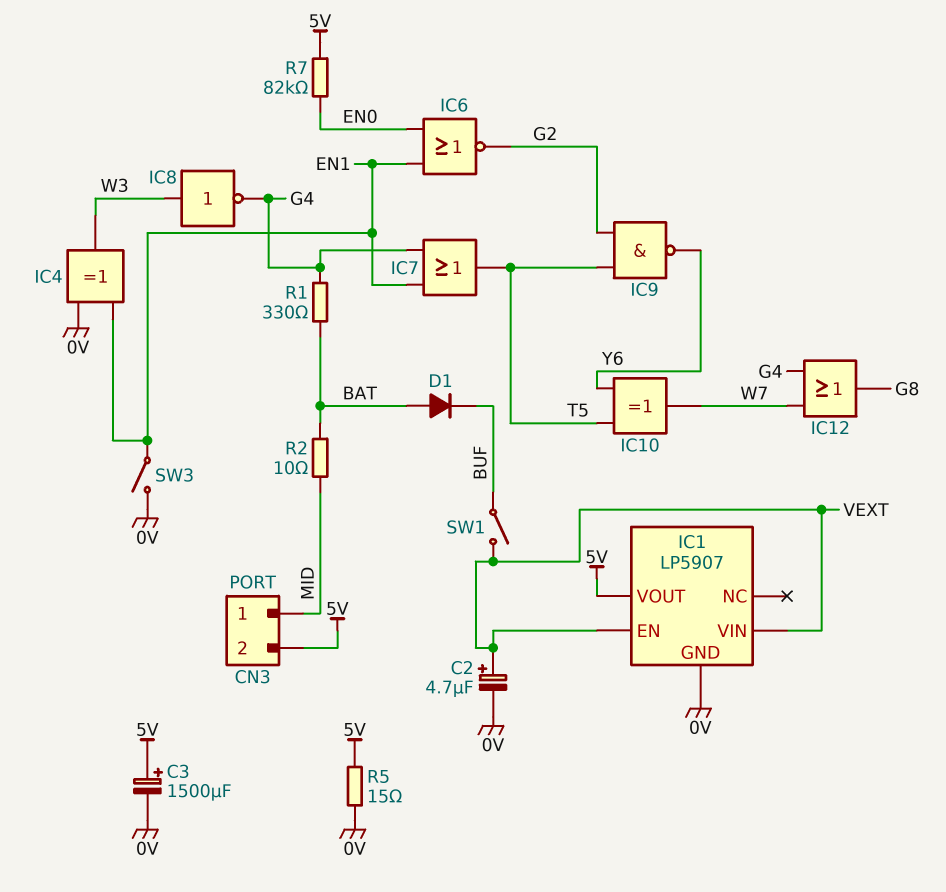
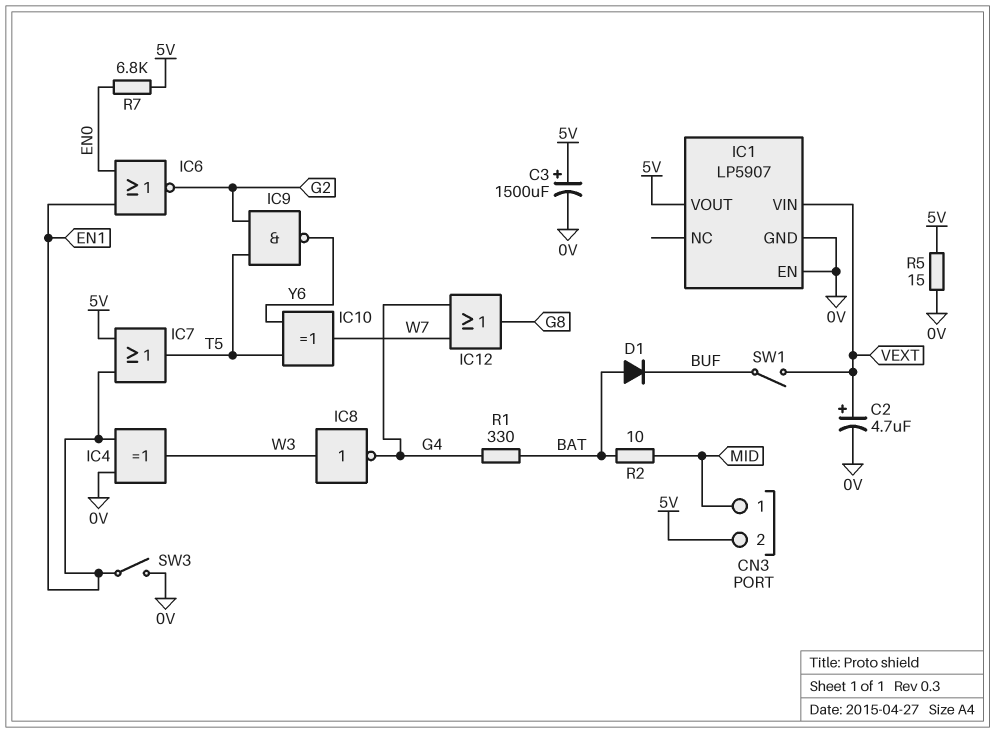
IC1 pin EN: VEXT -> 0V
IC7: OR (in EN1, in G4, out T5) -> OR (in 5V, in EN1, out T5)
R7: 82k (5V, EN0) -> 6.8k (5V, EN0)

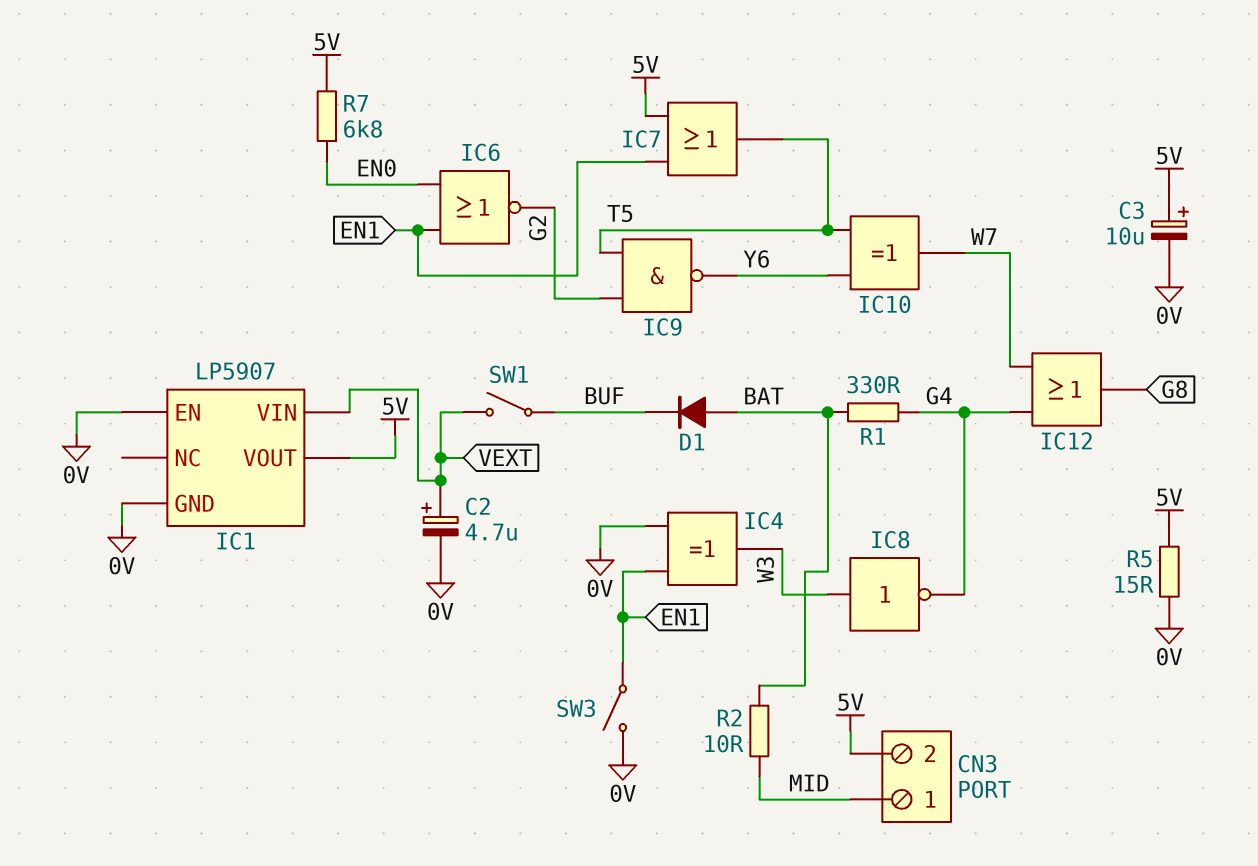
C3: 1500uF (plus 5V, minus 0V) -> 10uF (plus 5V, minus 0V)

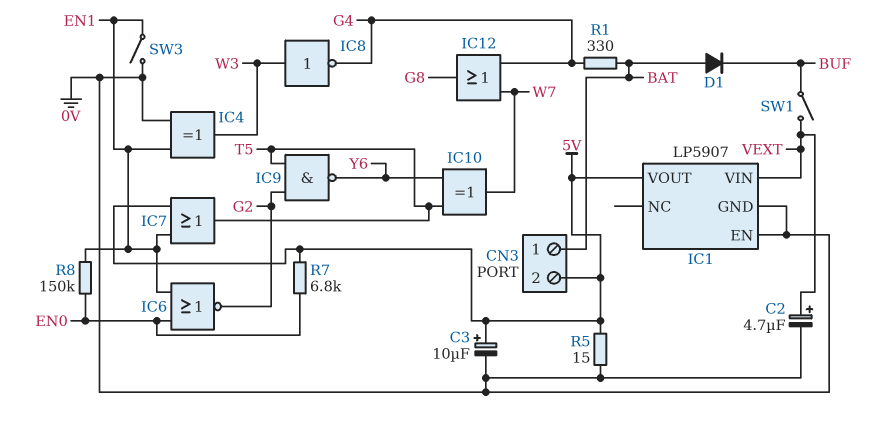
CN3 pin 1: MID -> BAT
R2: 10 (BAT, MID) -> none
R8: none -> 150k (EN0, EN1)

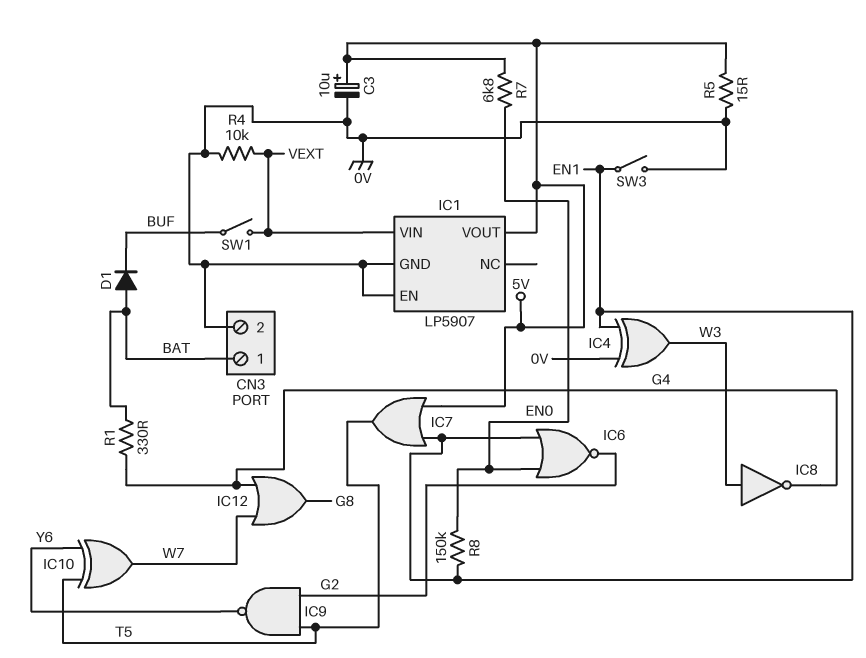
C2: 4.7uF (plus VEXT, minus 0V) -> none
CN3 pin 2: 5V -> 0V
R4: none -> 10k (0V, VEXT)

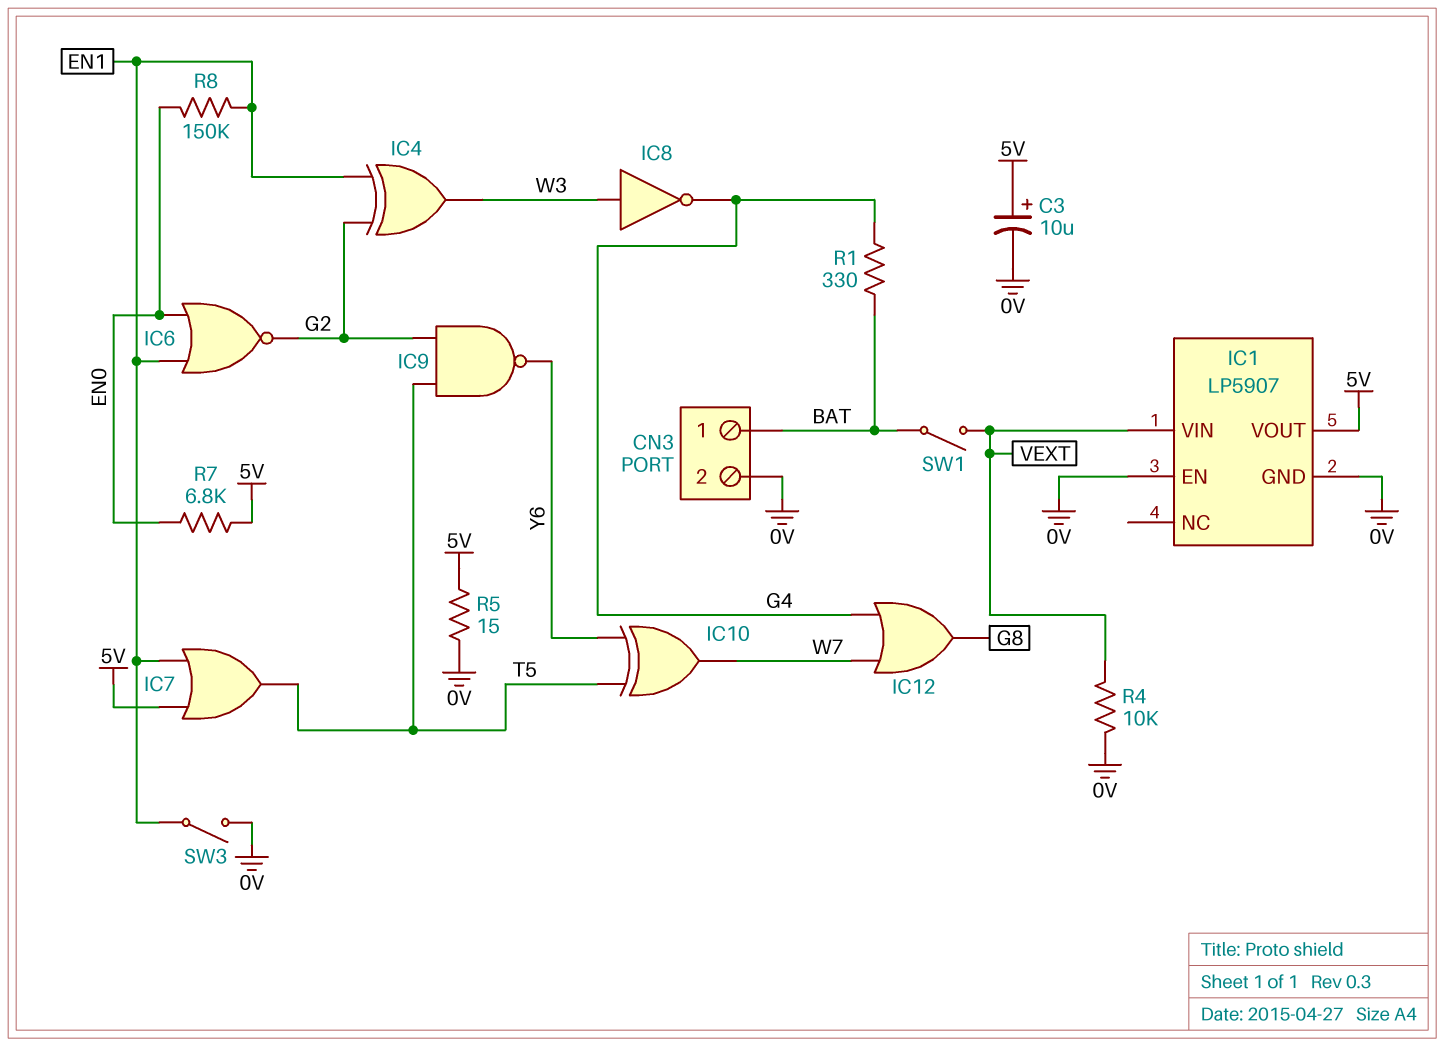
D1: diode (A BAT, K BUF) -> none
IC4: XOR (in 0V, in EN1, out W3) -> XOR (in EN1, in G2, out W3)
SW1: switch (BUF, VEXT) -> switch (BAT, VEXT)

